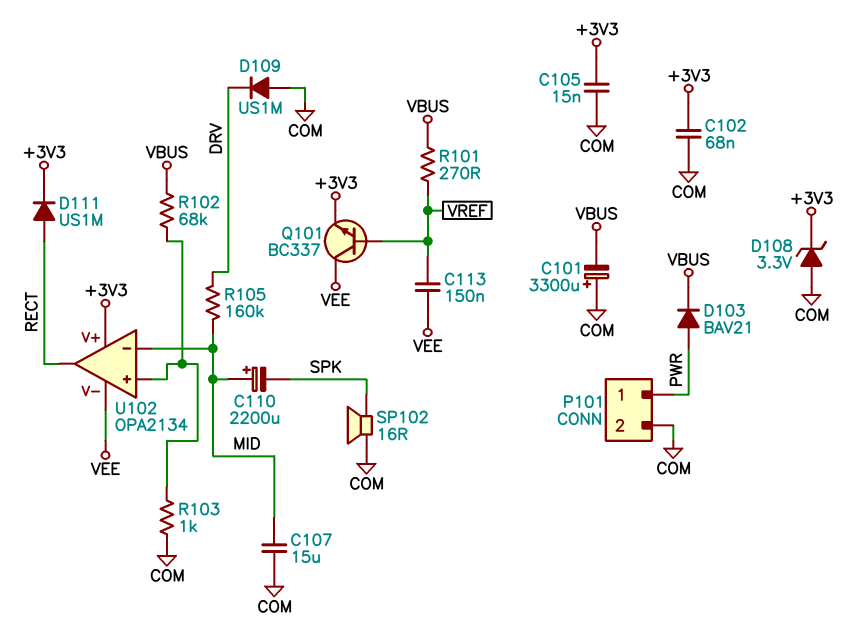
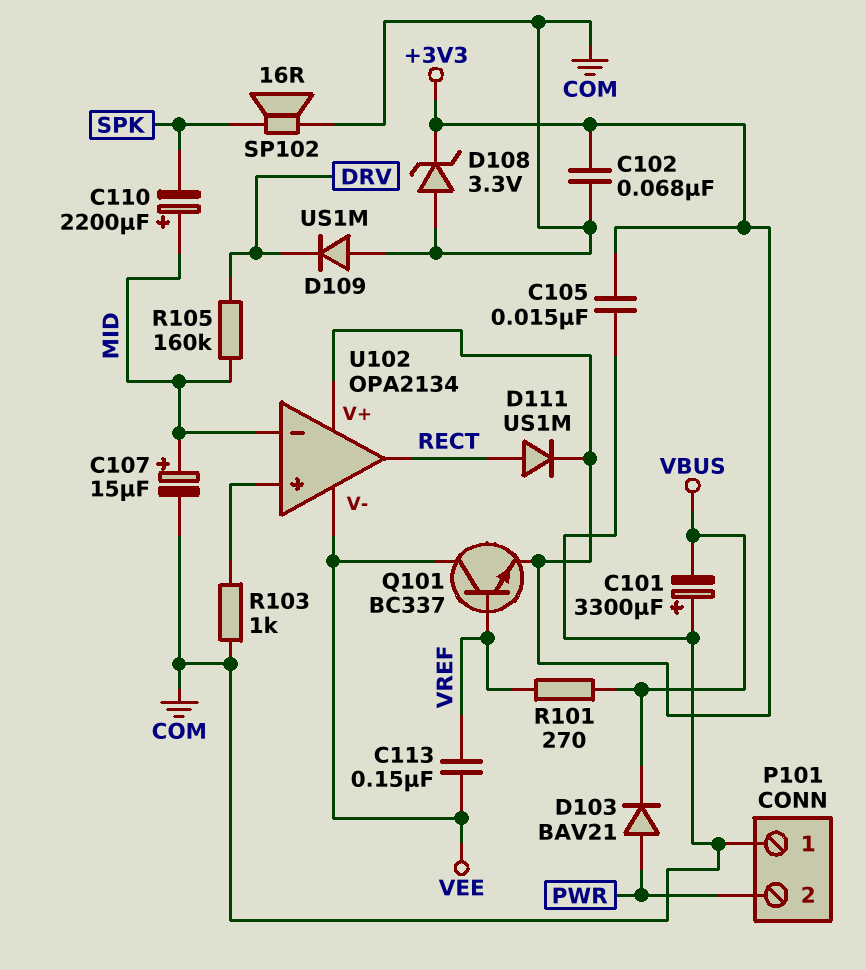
C107: 15uF (COM, MID) -> 15uF (plus MID, minus COM)
P101 pin 1: PWR -> COM
P101 pin 2: COM -> PWR
R102: 68k (U102/in+, VBUS) -> none

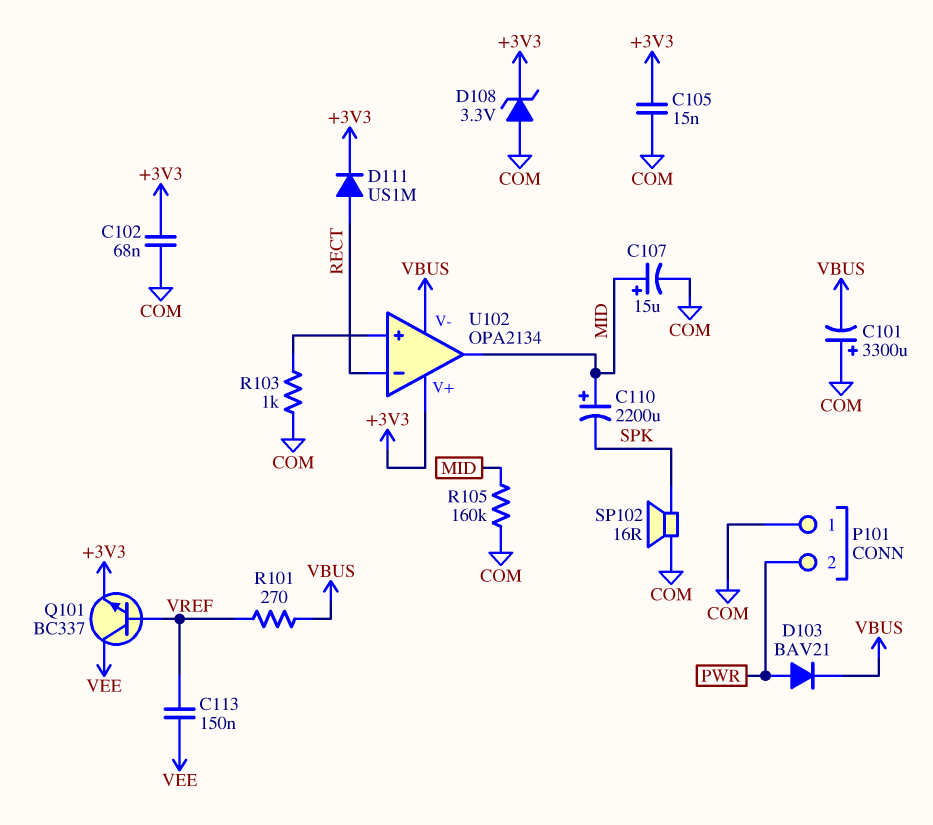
D109: diode US1M (A COM, K DRV) -> none
R105: 160k (DRV, MID) -> 160k (COM, MID)
U102 pin V-: VEE -> VBUS
U102 pin in-: MID -> RECT
U102 pin out: RECT -> MID

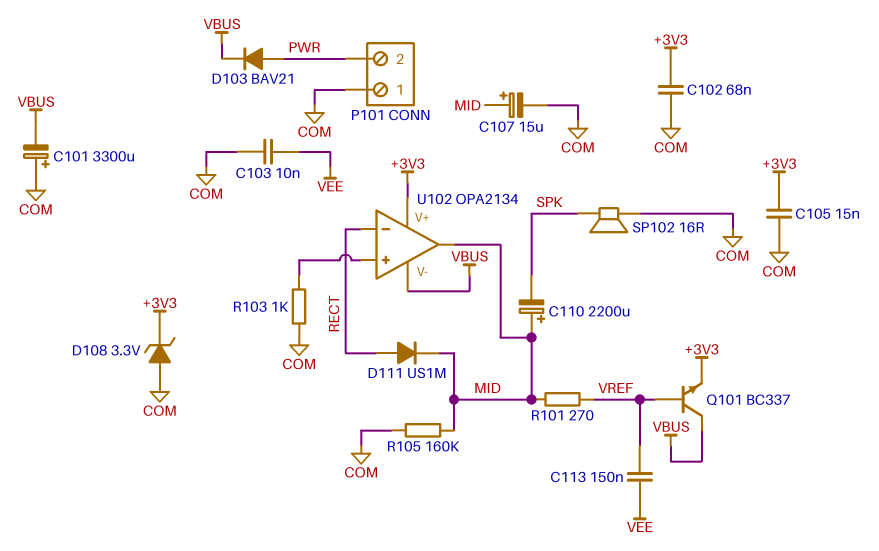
C103: none -> 10nF (COM, VEE)
D111: diode US1M (A RECT, K +3V3) -> diode US1M (A RECT, K MID)
Q101: NPN BC337 (B VREF, C VEE, E +3V3) -> NPN BC337 (B VREF, C VBUS, E +3V3)
R101: 270 (VBUS, VREF) -> 270 (MID, VREF)

